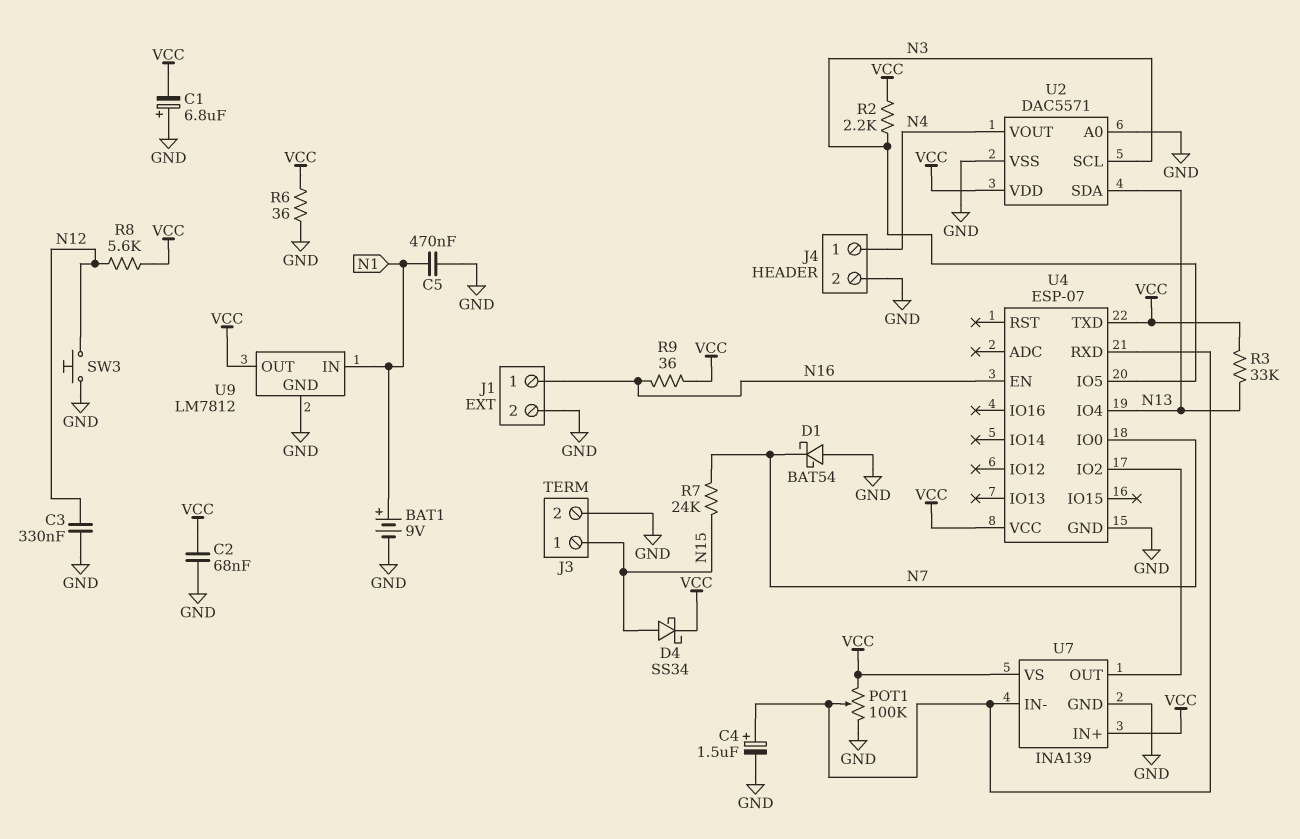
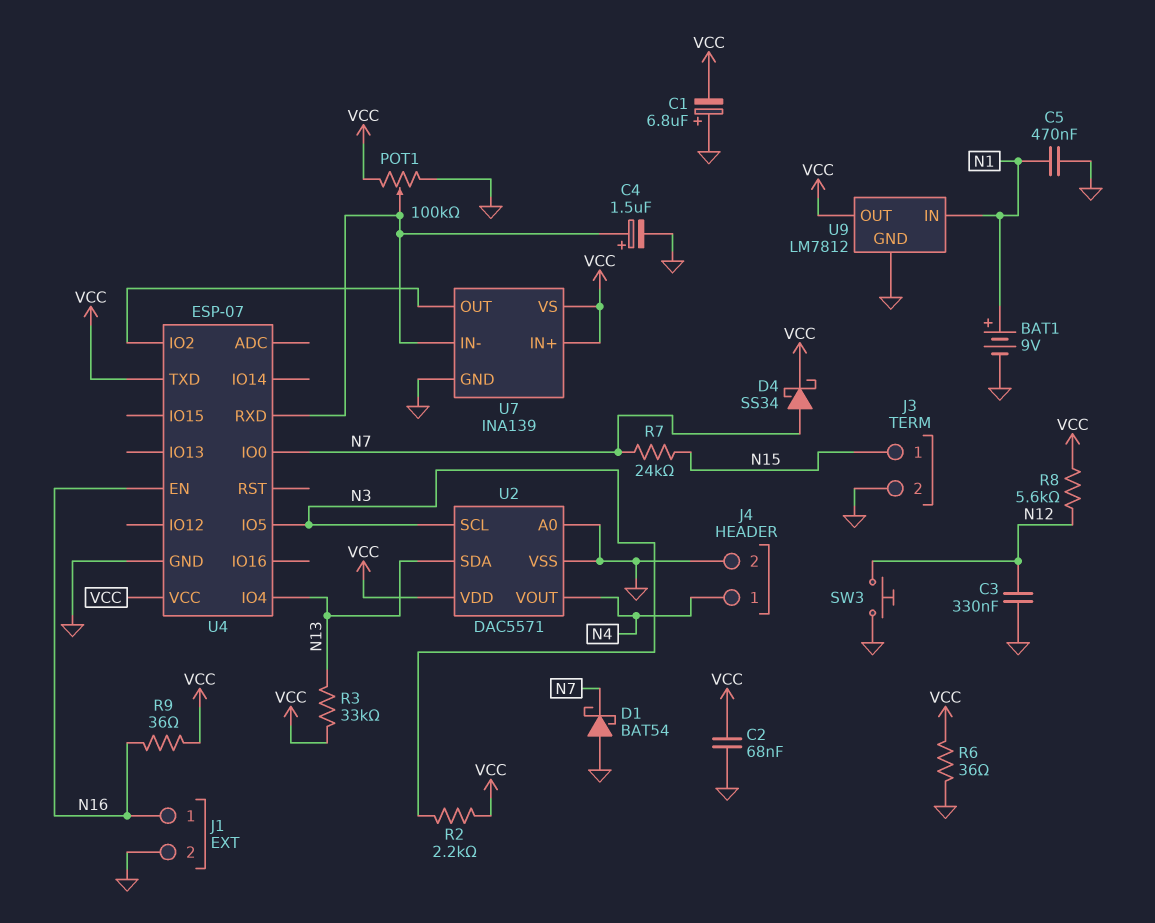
D4: schottky SS34 (A N15, K VCC) -> schottky SS34 (A N7, K VCC)

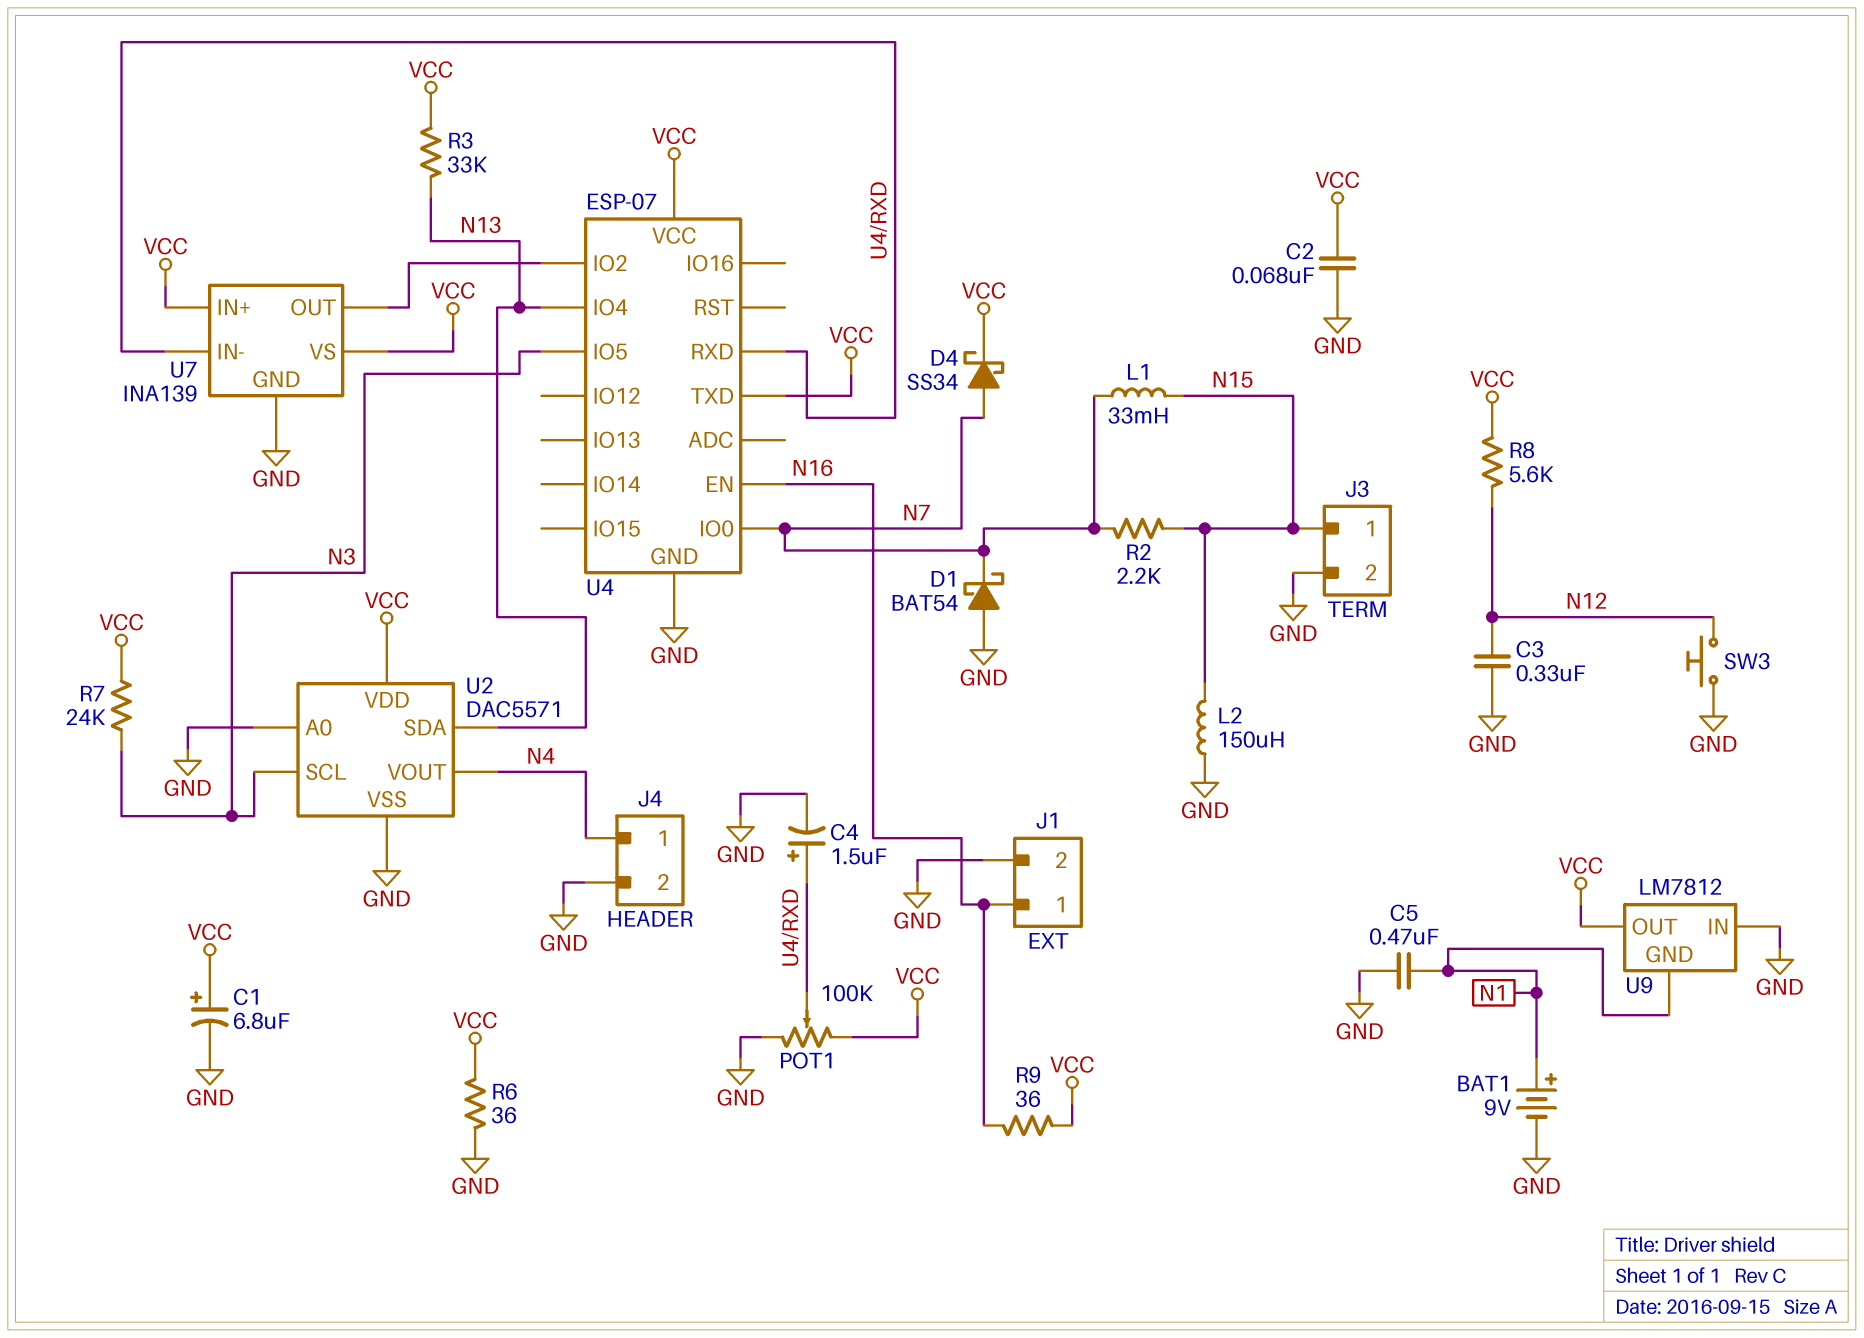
C1: 6.8uF (plus GND, minus VCC) -> 6.8uF (plus VCC, minus GND)
L1: none -> 33mH (N7, N15)
L2: none -> 150uH (GND, N15)
R2: 2.2k (N3, VCC) -> 2.2k (N7, N15)
R7: 24k (N7, N15) -> 24k (N3, VCC)
U9 pin GND: GND -> N1
U9 pin IN: N1 -> GND

